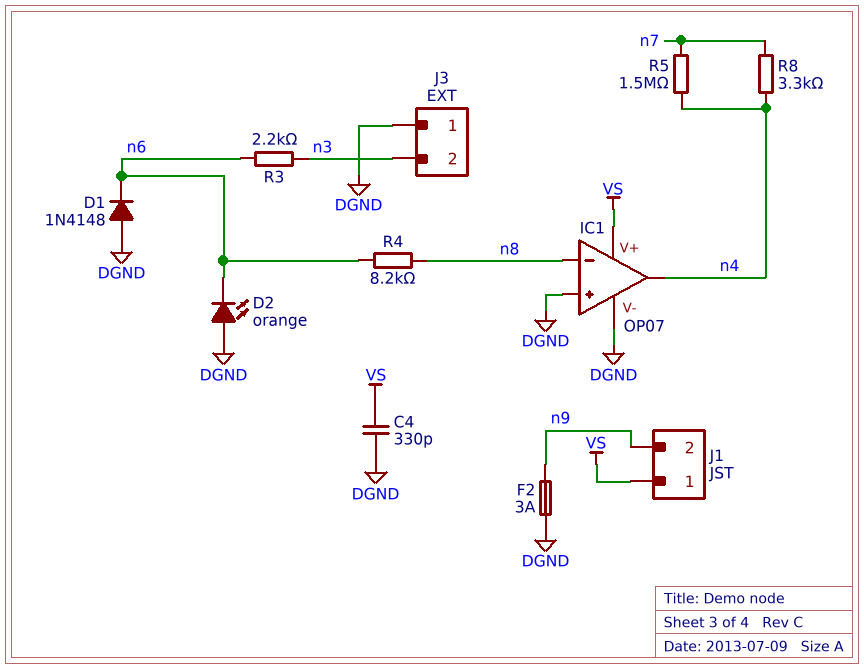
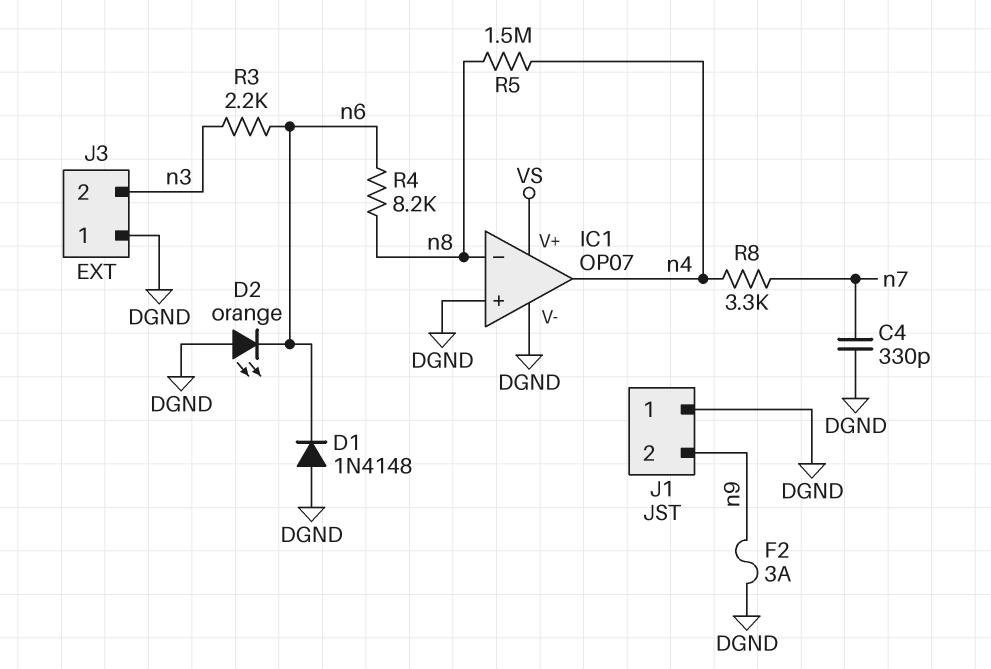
C4: 330pF (DGND, VS) -> 330pF (DGND, n7)
J1 pin 1: VS -> DGND
R5: 1.5M (n4, n7) -> 1.5M (n4, n8)

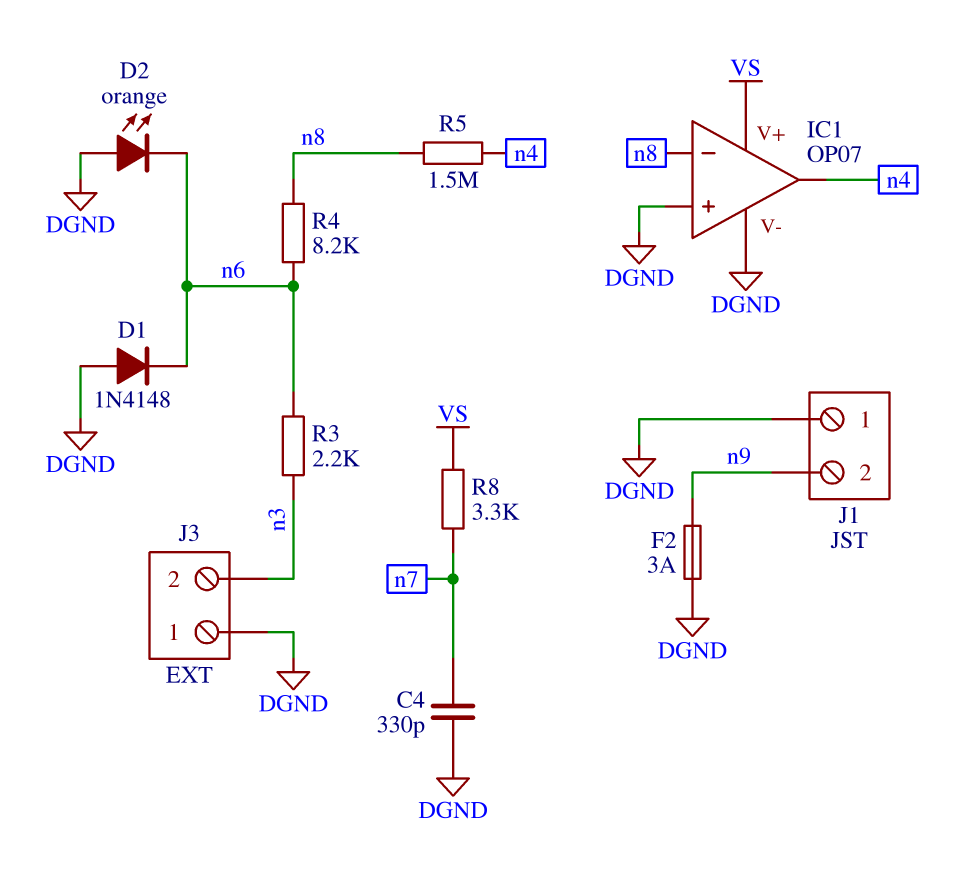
R8: 3.3k (n4, n7) -> 3.3k (VS, n7)

